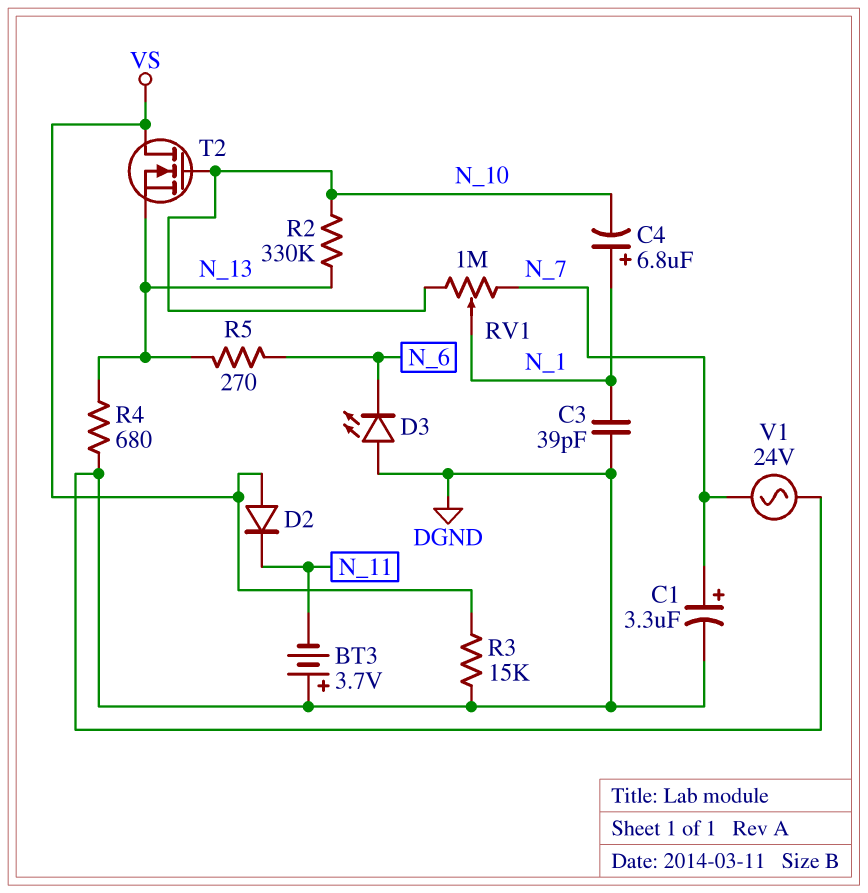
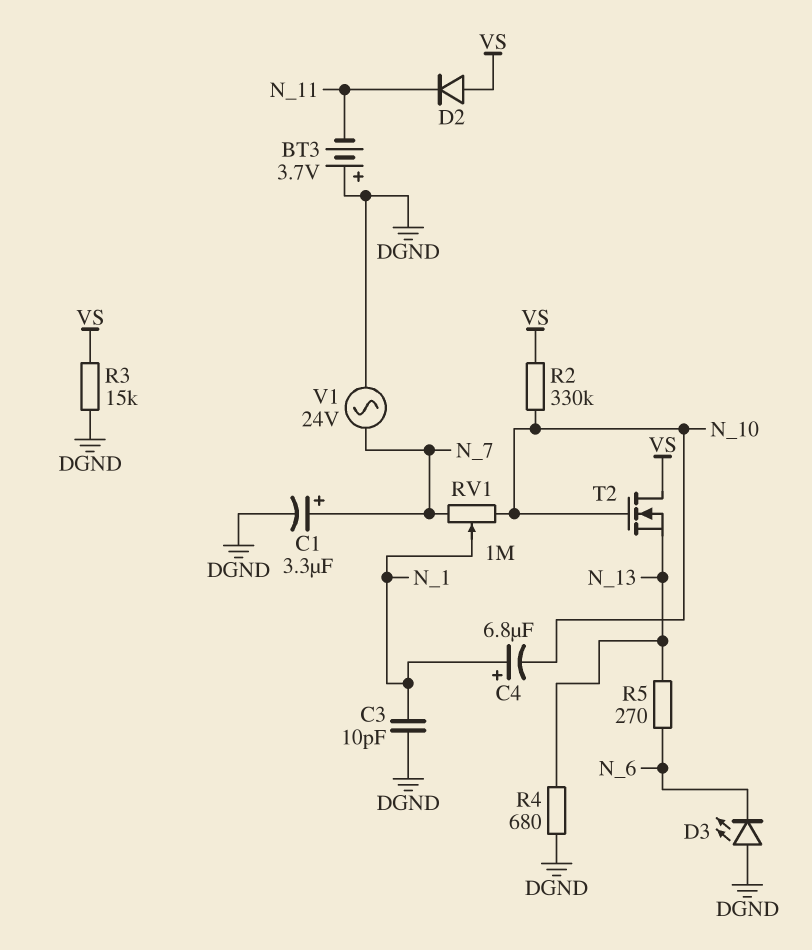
C3: 39pF (DGND, N_1) -> 10pF (DGND, N_1)
R2: 330k (N_10, N_13) -> 330k (N_10, VS)

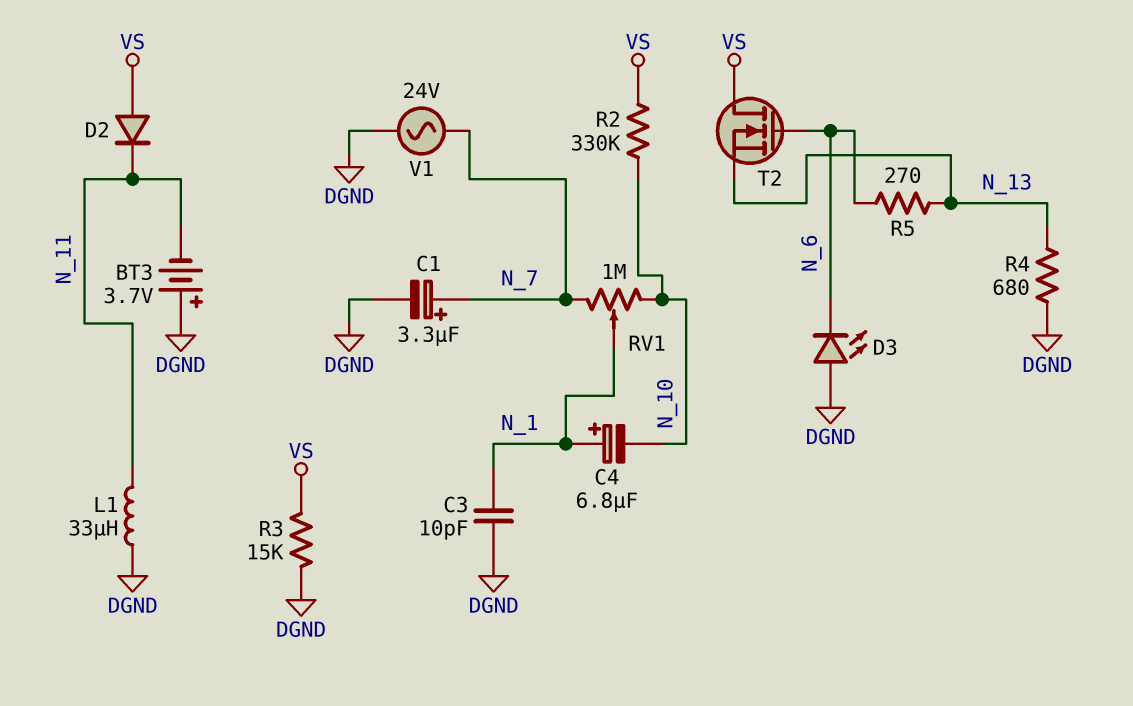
L1: none -> 33uH (DGND, N_11)
T2: NMOS (G N_10, D VS, S N_13) -> NMOS (G N_6, D VS, S N_13)

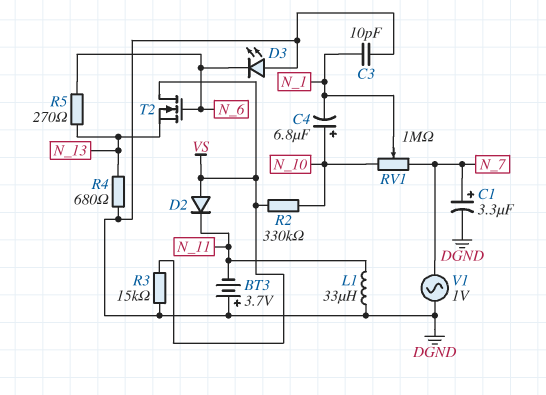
C4: 6.8uF (plus N_1, minus N_10) -> 6.8uF (plus N_10, minus N_1)
V1: AC 24V (DGND, N_7) -> AC 1V (DGND, N_7)

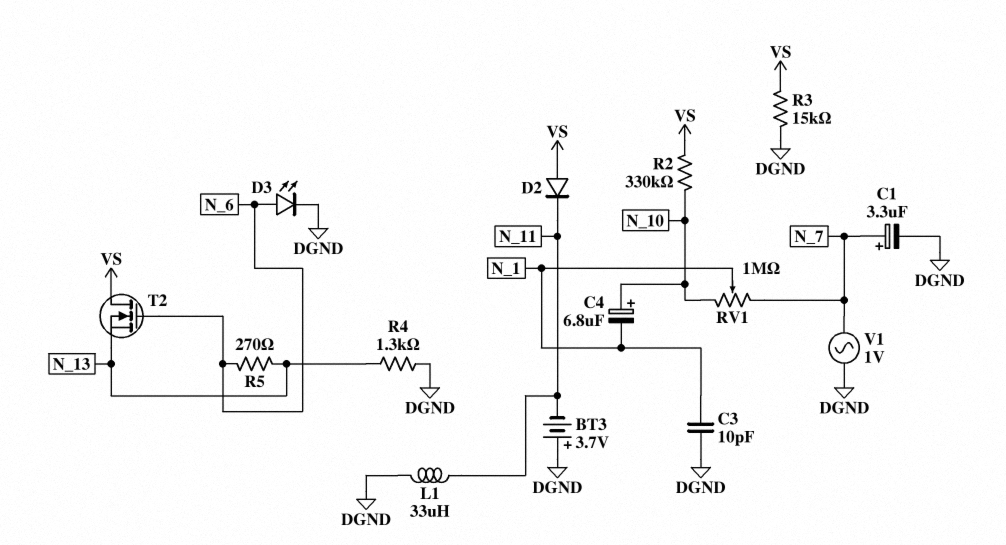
D3: LED (A DGND, K N_6) -> LED (A N_6, K DGND)
R4: 680 (DGND, N_13) -> 1.3k (DGND, N_13)

